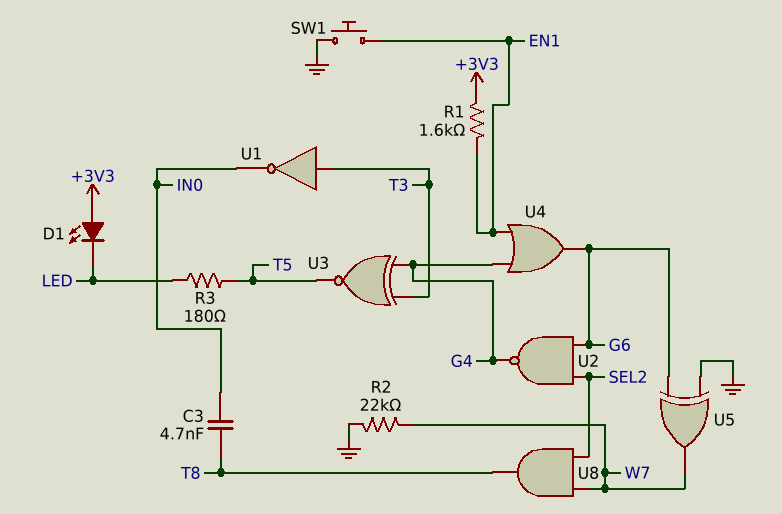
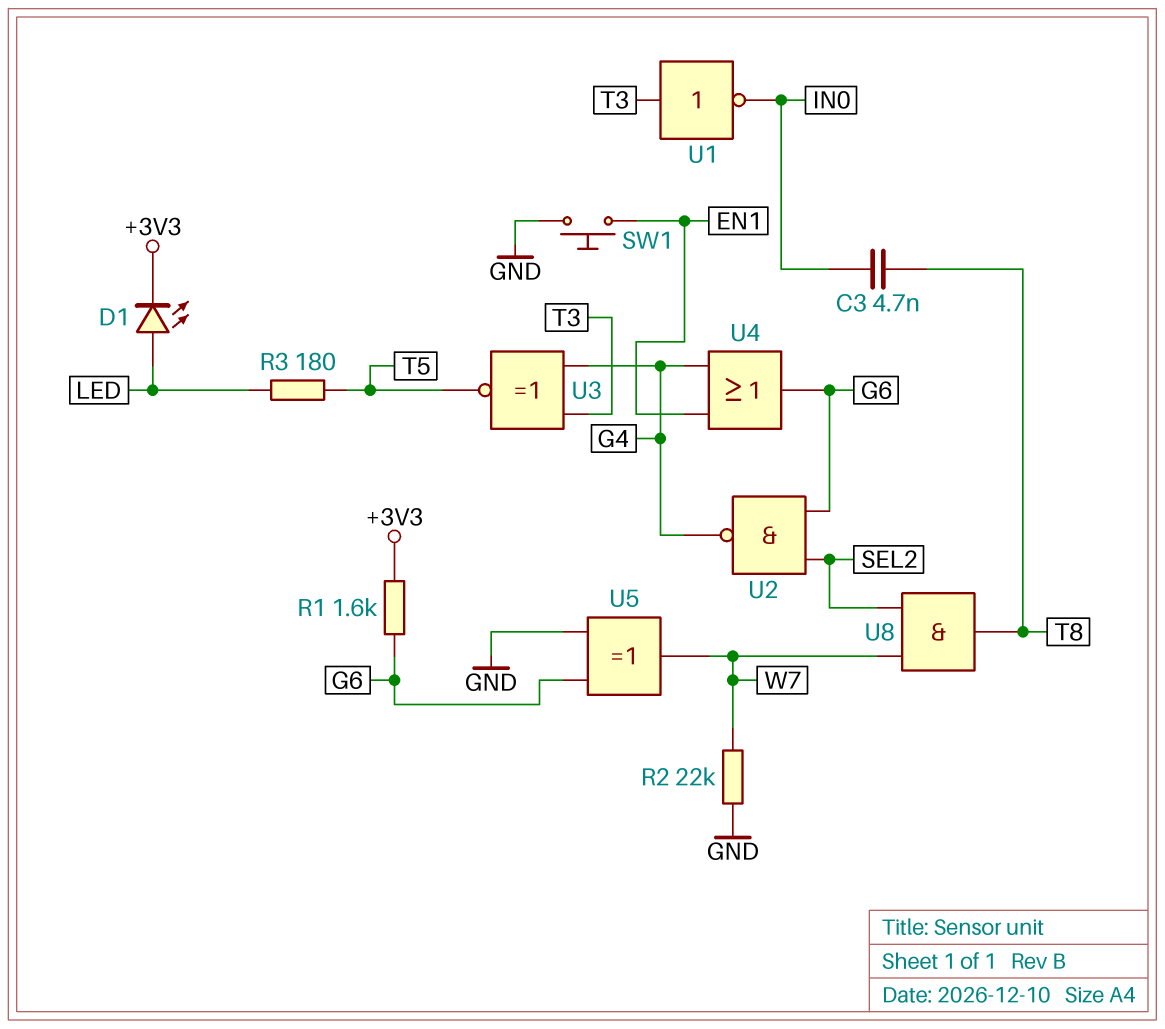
D1: LED (A +3V3, K LED) -> LED (A LED, K +3V3)
R1: 1.6k (+3V3, EN1) -> 1.6k (+3V3, G6)

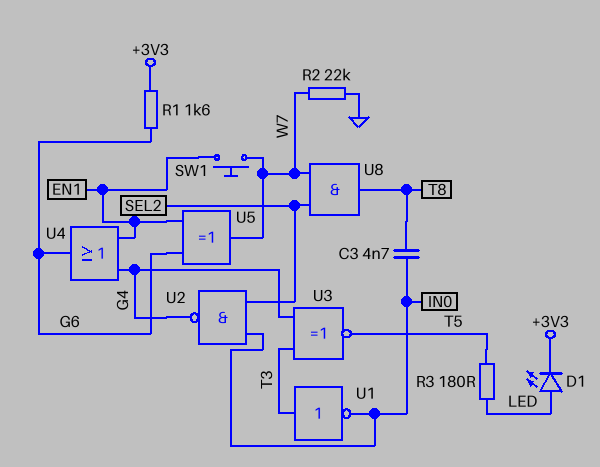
SW1: button (EN1, GND) -> button (EN1, W7)
U2: NAND (in G6, in SEL2, out G4) -> NAND (in IN0, in SEL2, out G4)
U5: XOR (in G6, in GND, out W7) -> XOR (in EN1, in G6, out W7)

